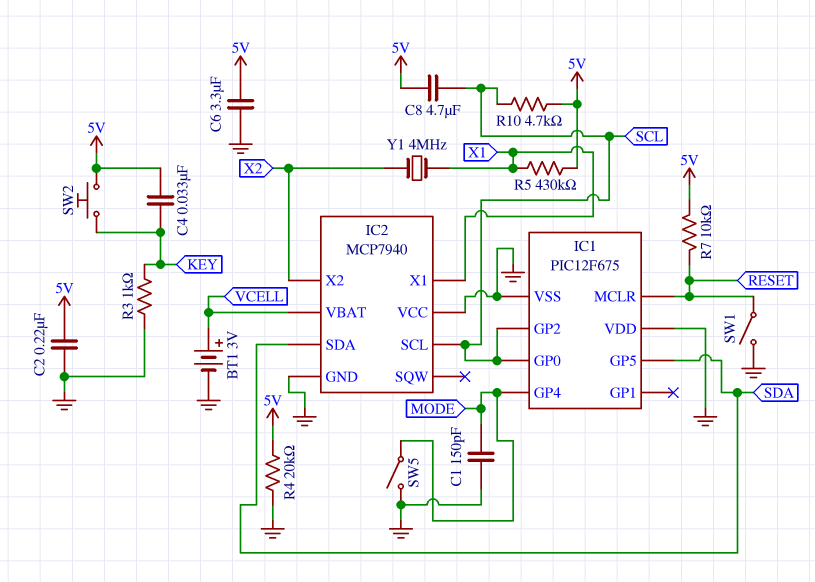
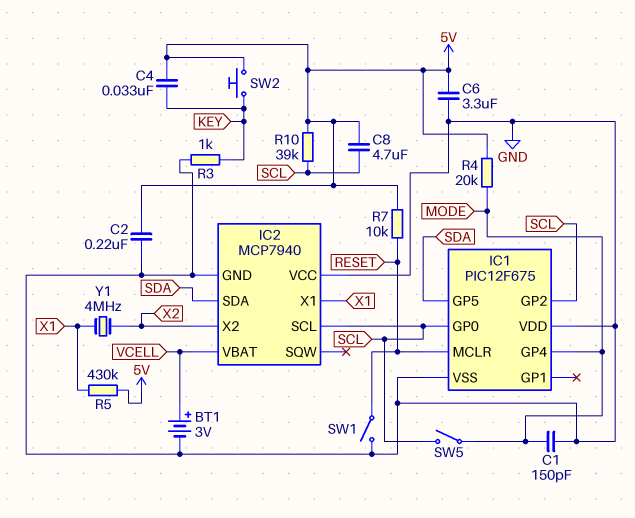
R4: 20k (5V, GND) -> 20k (5V, MODE)
R10: 4.7k (5V, SCL) -> 39k (5V, SCL)
SW5: switch (GND, MODE) -> switch (MODE, SCL)

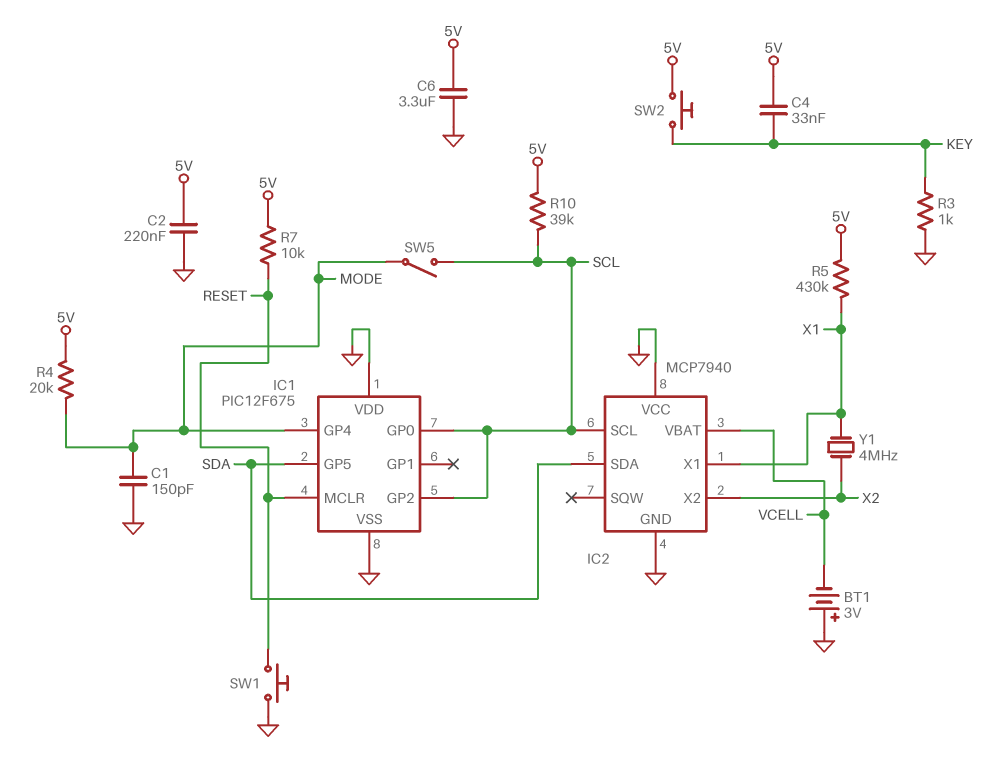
BT1: 3V (plus VCELL, minus GND) -> 3V (plus GND, minus VCELL)
C8: 4.7uF (5V, SCL) -> none
SW1: switch (GND, RESET) -> button (GND, RESET)

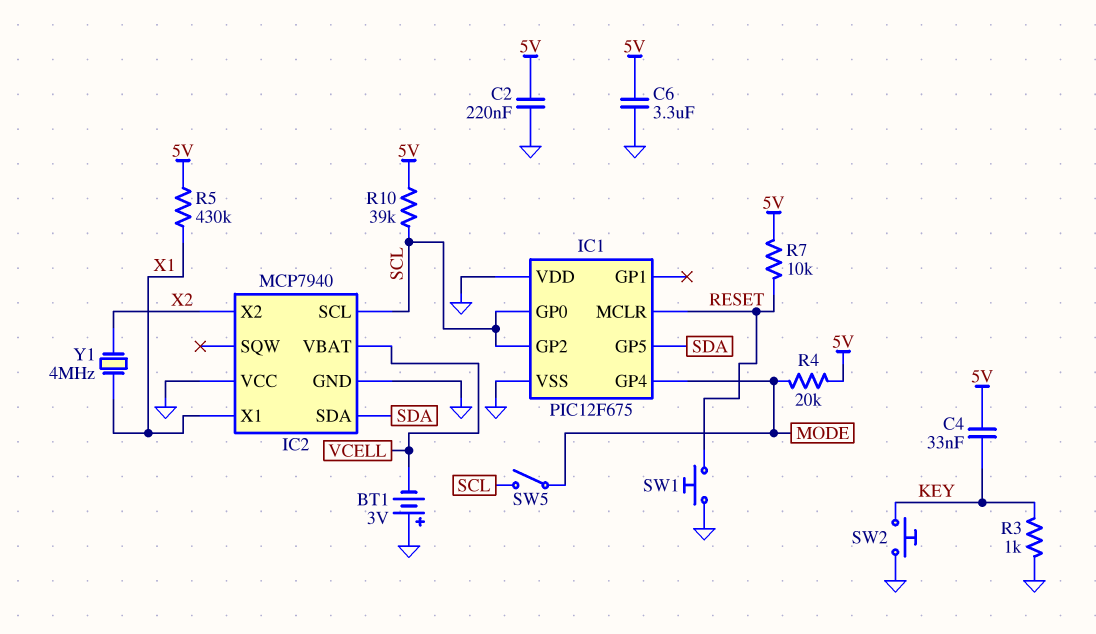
C1: 150pF (GND, MODE) -> none
SW2: button (5V, KEY) -> button (GND, KEY)

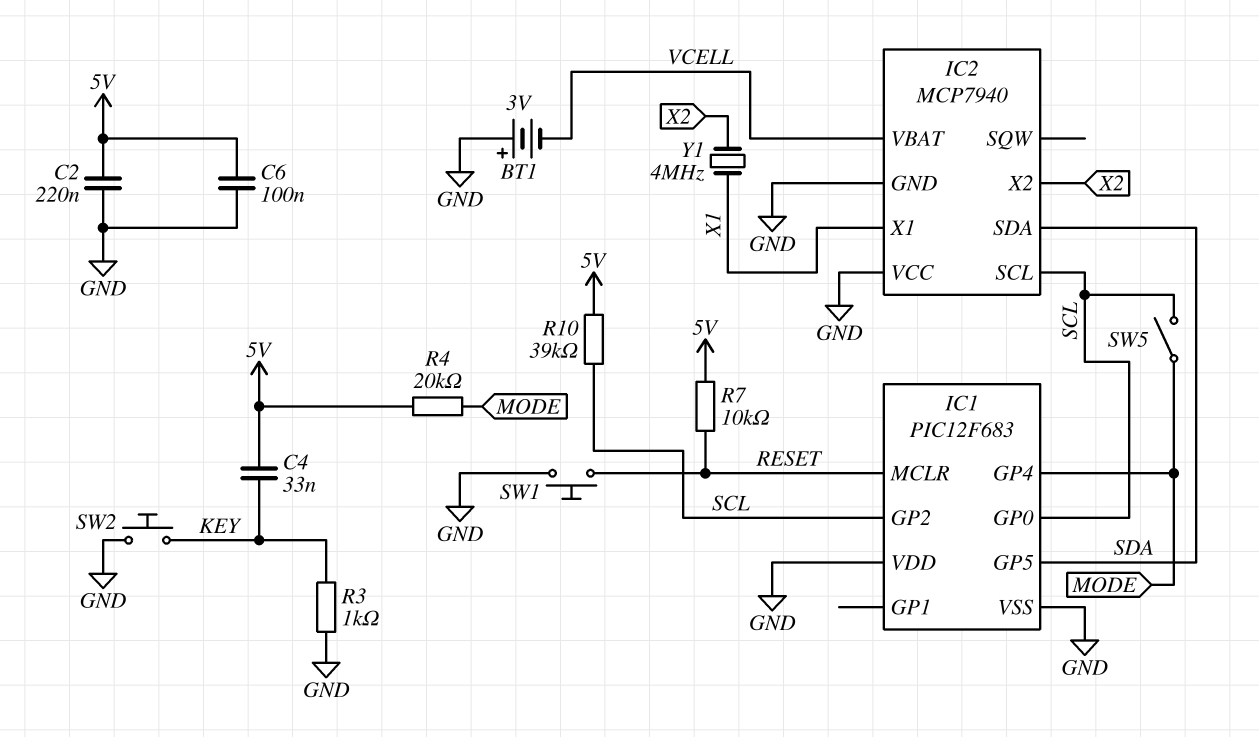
C6: 3.3uF (5V, GND) -> 100nF (5V, GND)
IC1: PIC12F675 -> PIC12F683
R5: 430k (5V, X1) -> none

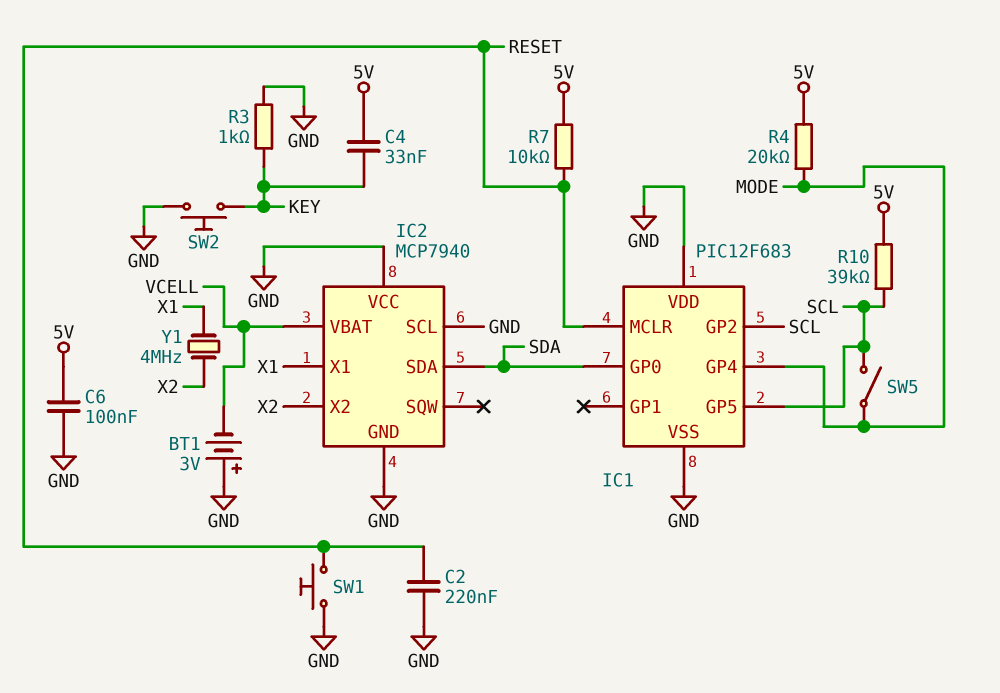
C2: 220nF (5V, GND) -> 220nF (GND, RESET)
IC1 pin GP0: SCL -> SDA
IC1 pin GP5: SDA -> SCL
IC2 pin SCL: SCL -> GND

